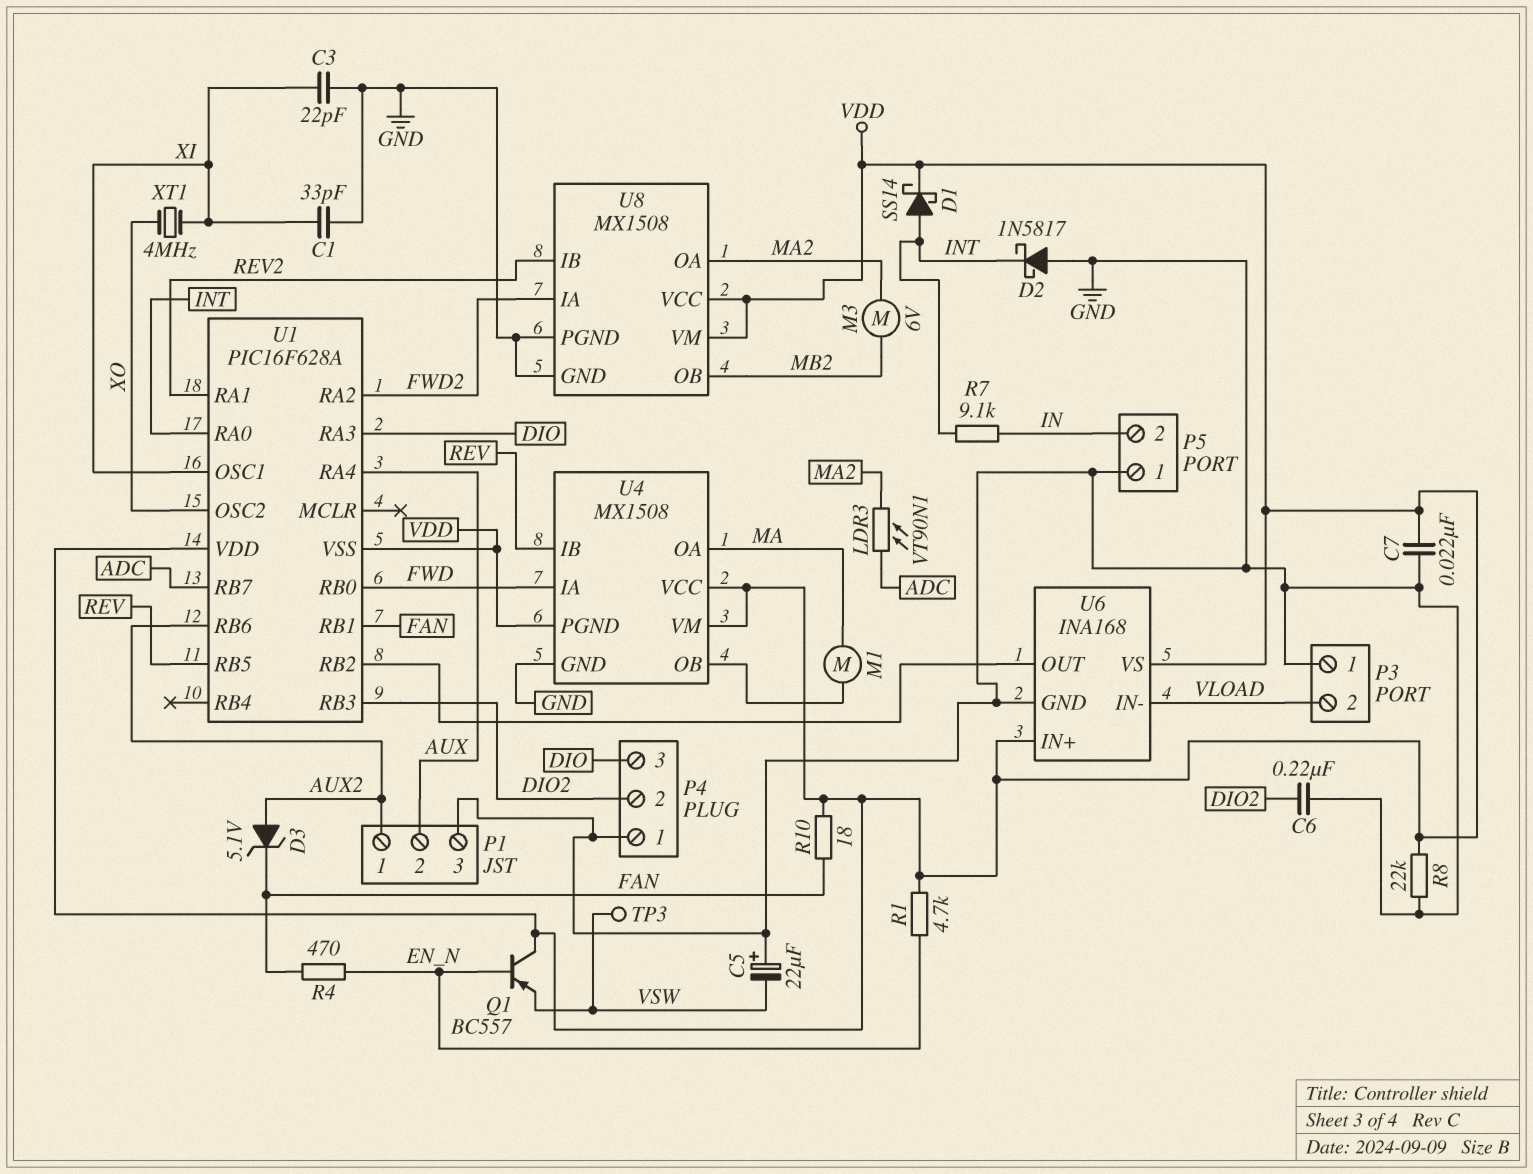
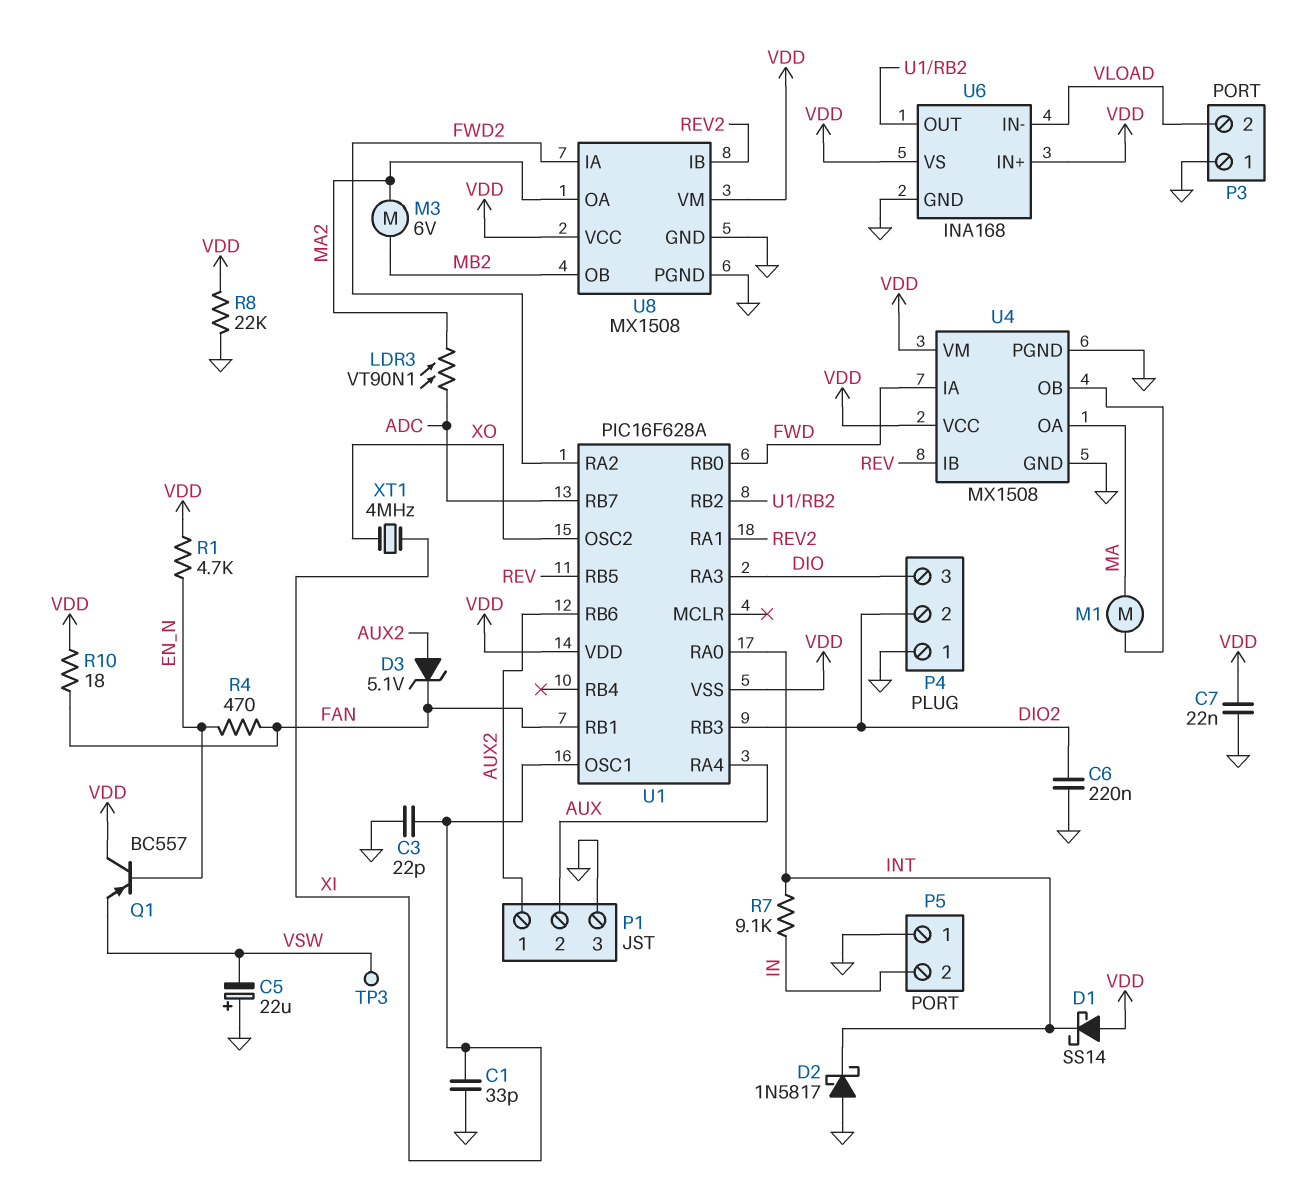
D1: schottky SS14 (A INT, K VDD) -> schottky SS14 (A VDD, K INT)
U4 pin PGND: VDD -> GND

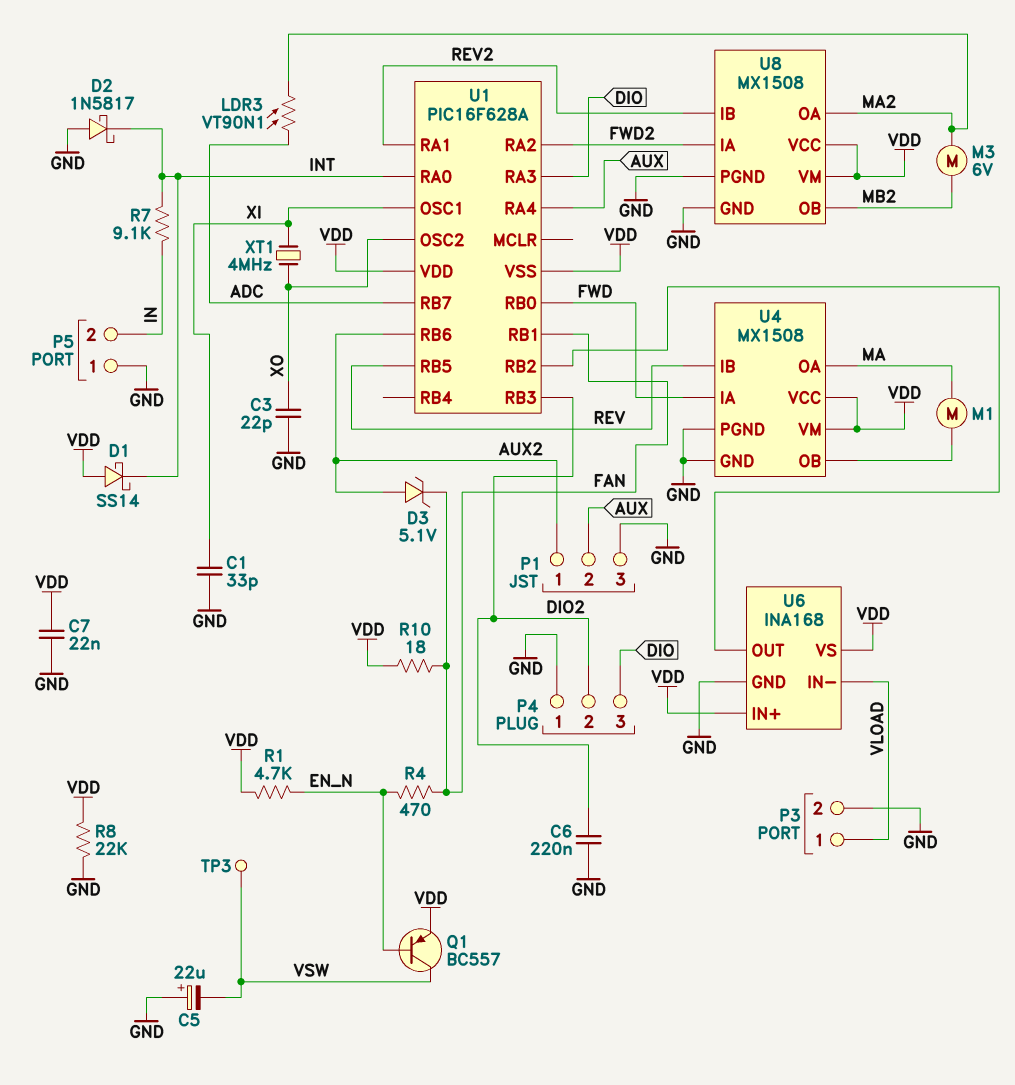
C3: 22pF (GND, XI) -> 22pF (GND, XO)
P3 pin 1: GND -> VLOAD
P3 pin 2: VLOAD -> GND
Q1: PNP BC557 (B EN_N, C VDD, E VSW) -> PNP BC557 (B EN_N, C VSW, E VDD)

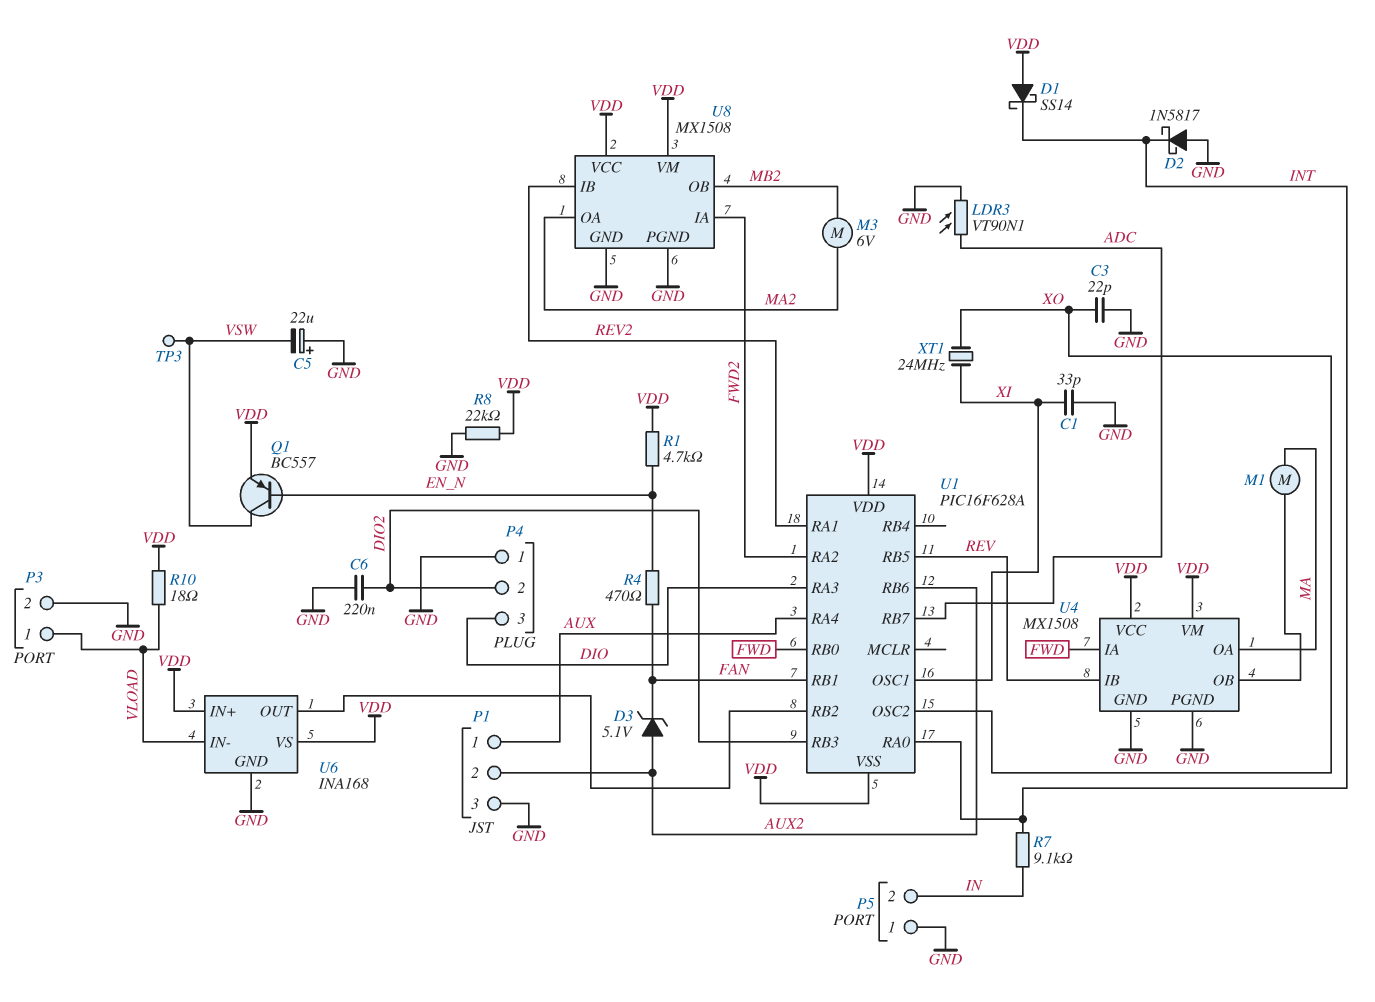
C7: 22nF (GND, VDD) -> none
LDR3: VT90N1 (ADC, MA2) -> VT90N1 (ADC, GND)
P1 pin 1: AUX2 -> AUX
P1 pin 2: AUX -> AUX2
R10: 18 (FAN, VDD) -> 18 (VDD, VLOAD)
XT1: 4MHz (XI, XO) -> 24MHz (XI, XO)

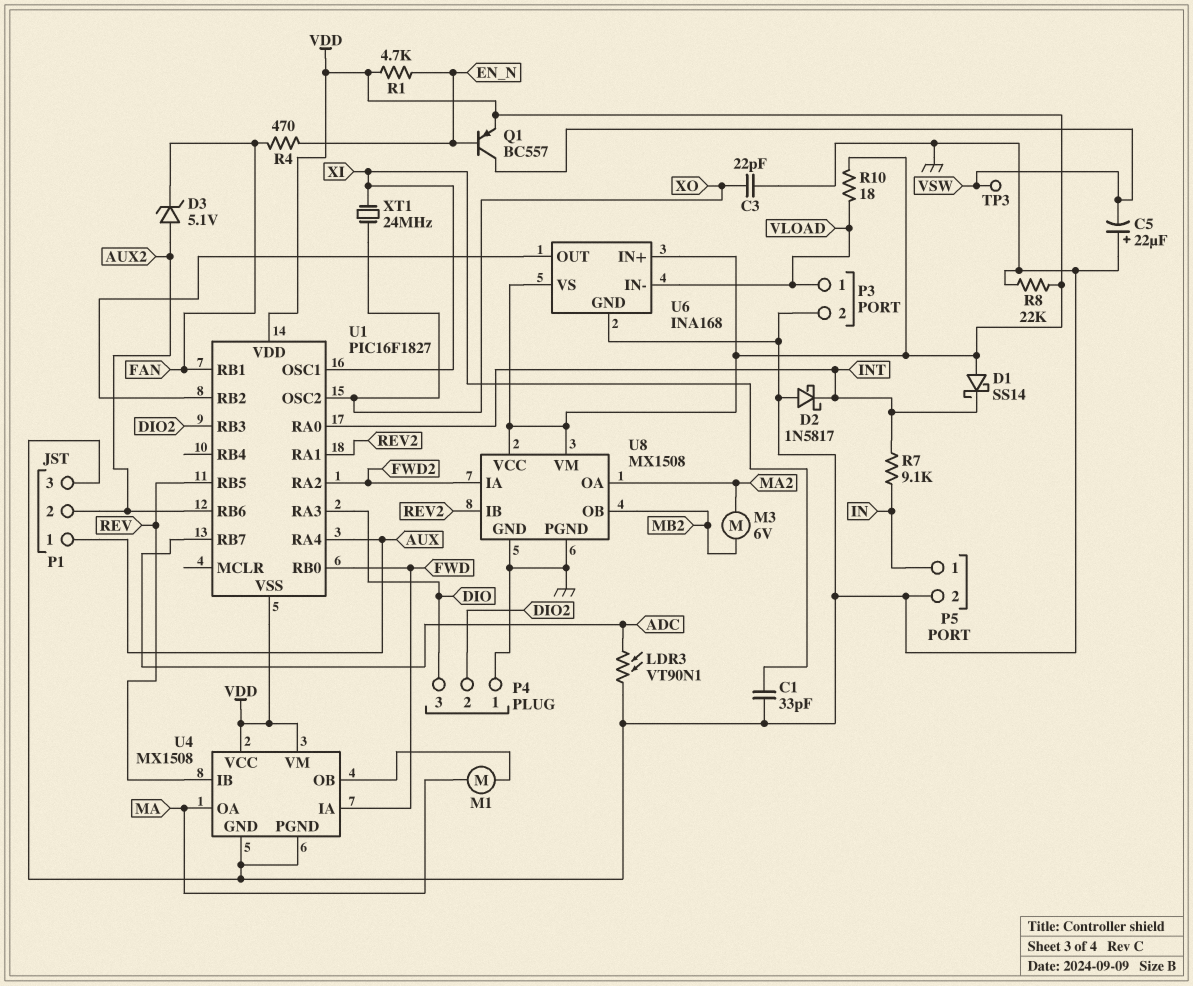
C6: 220nF (DIO2, GND) -> none
P5 pin 1: GND -> IN
P5 pin 2: IN -> GND
U1: PIC16F628A -> PIC16F1827

